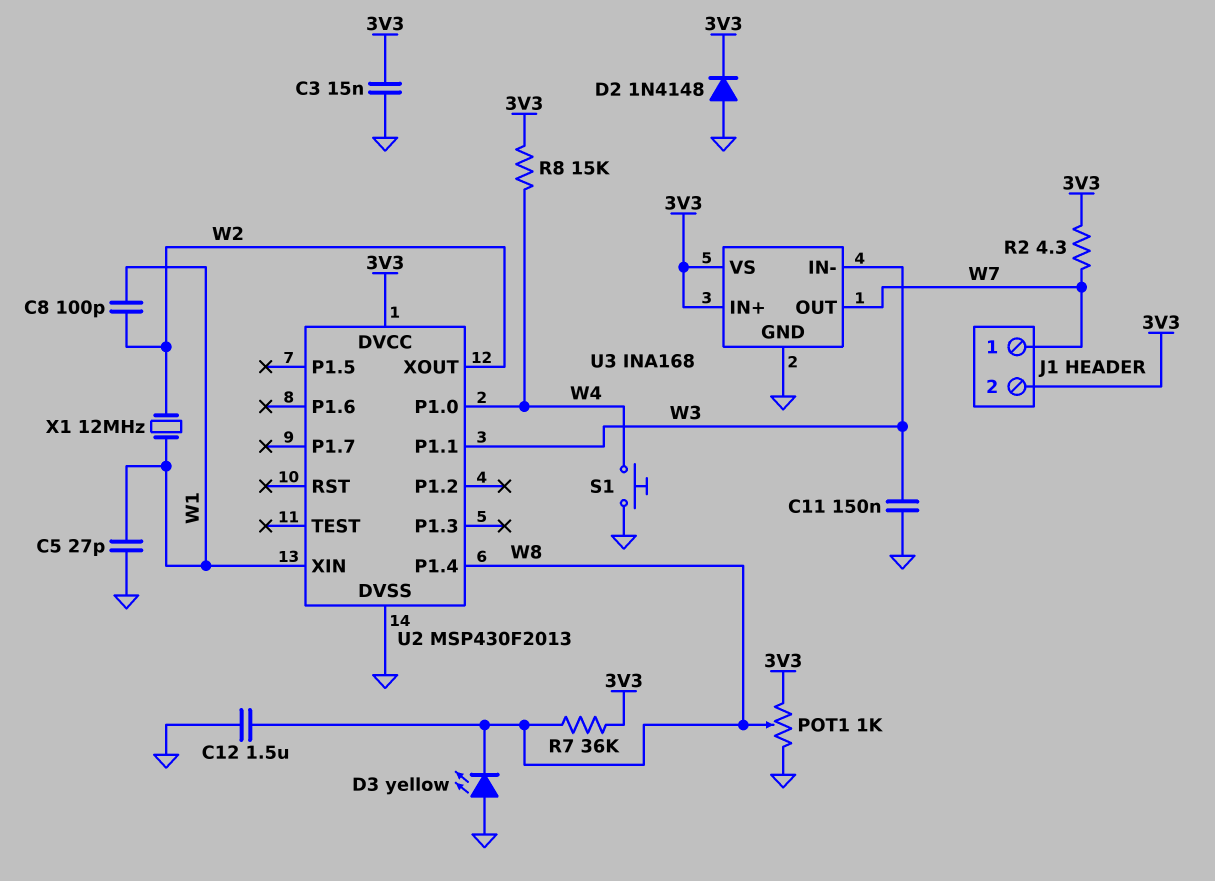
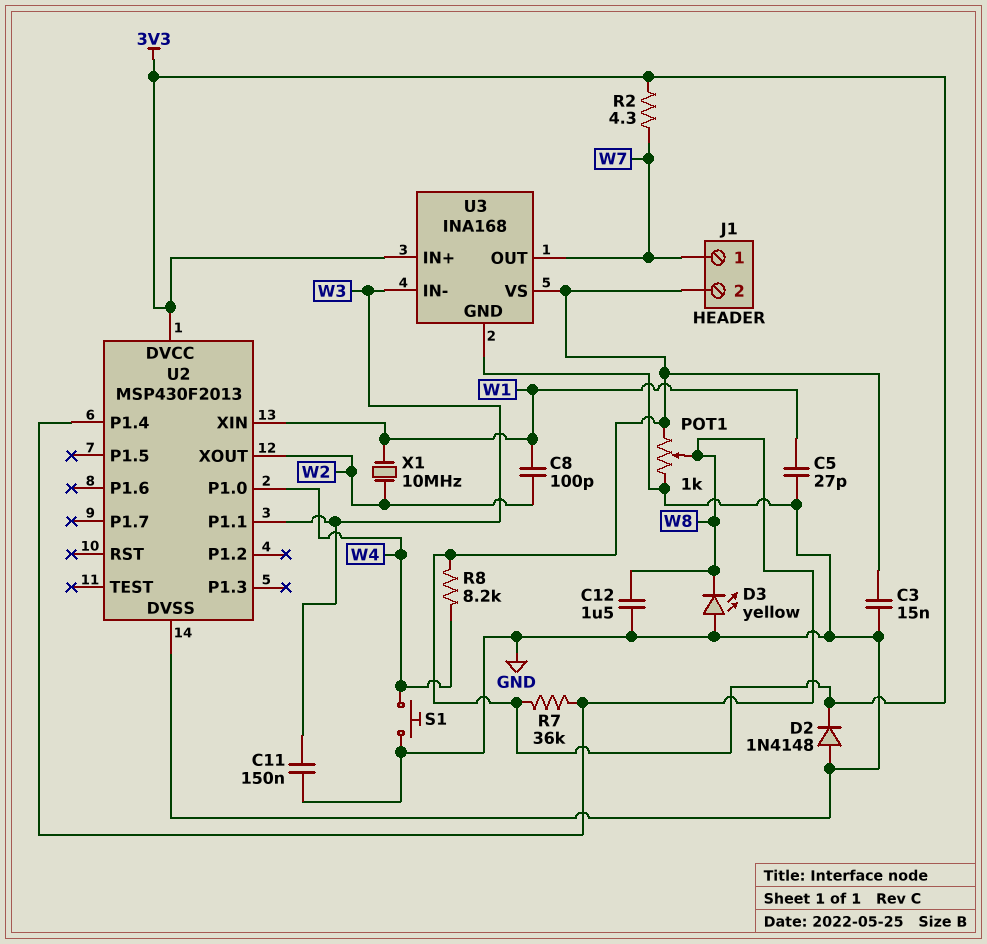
R8: 15k (3V3, W4) -> 8.2k (3V3, W4)
X1: 12MHz (W1, W2) -> 10MHz (W1, W2)

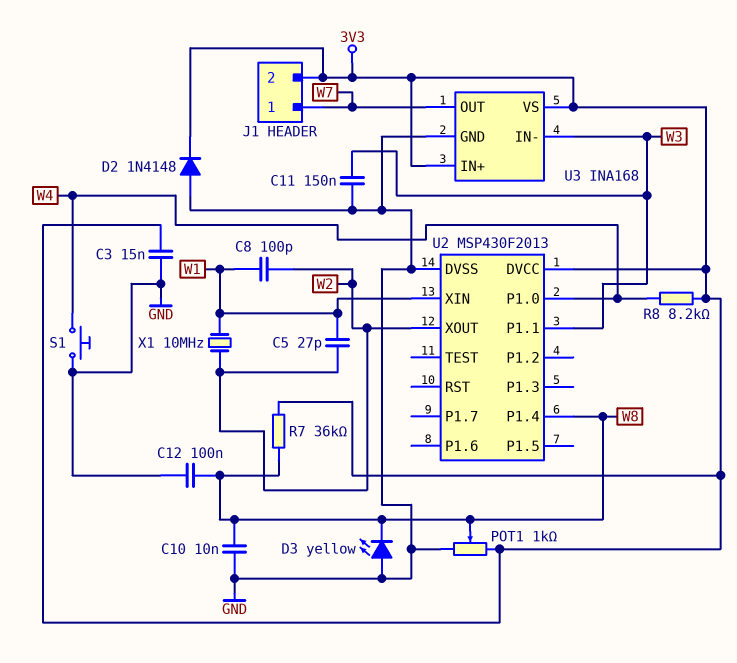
C5: 27pF (GND, W1) -> 27pF (W1, W2)
C10: none -> 10nF (GND, W8)
C12: 1.5uF (GND, W8) -> 100nF (GND, W8)
R2: 4.3 (3V3, W7) -> none

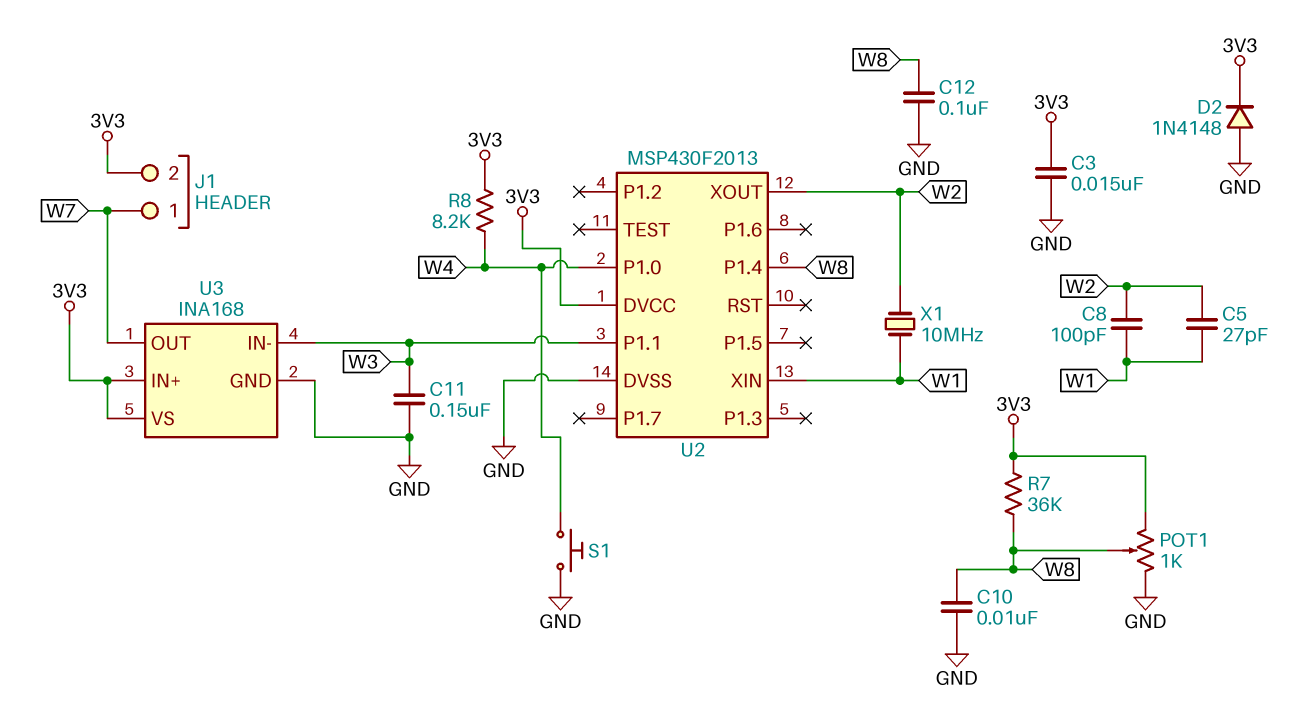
D3: LED yellow (A GND, K W8) -> none

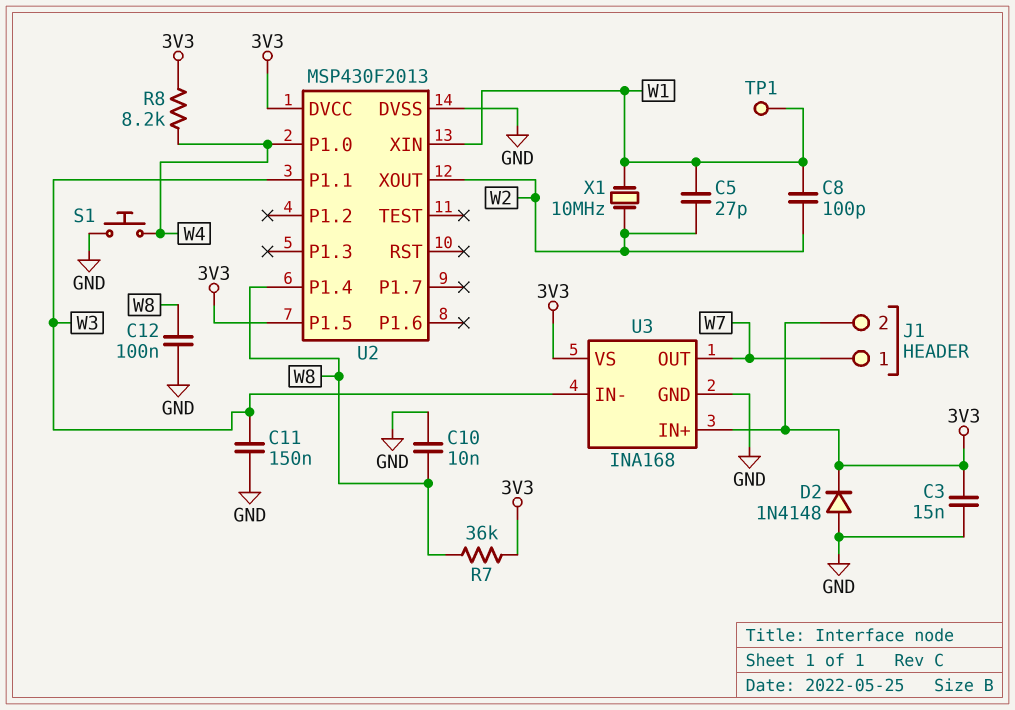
POT1: 1k (3V3, GND, wiper W8) -> none
TP1: none -> test point (W1)
U2 pin P1.5: none -> 3V3

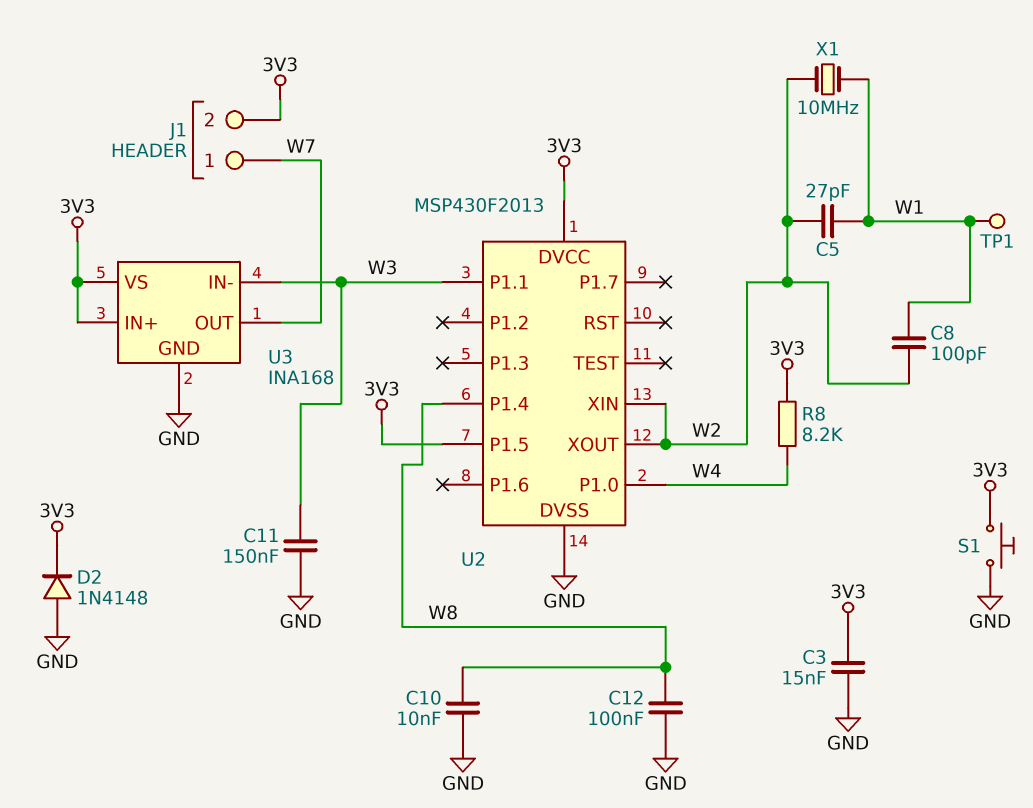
R7: 36k (3V3, W8) -> none
S1: button (GND, W4) -> button (3V3, GND)
U2 pin XIN: W1 -> W2

